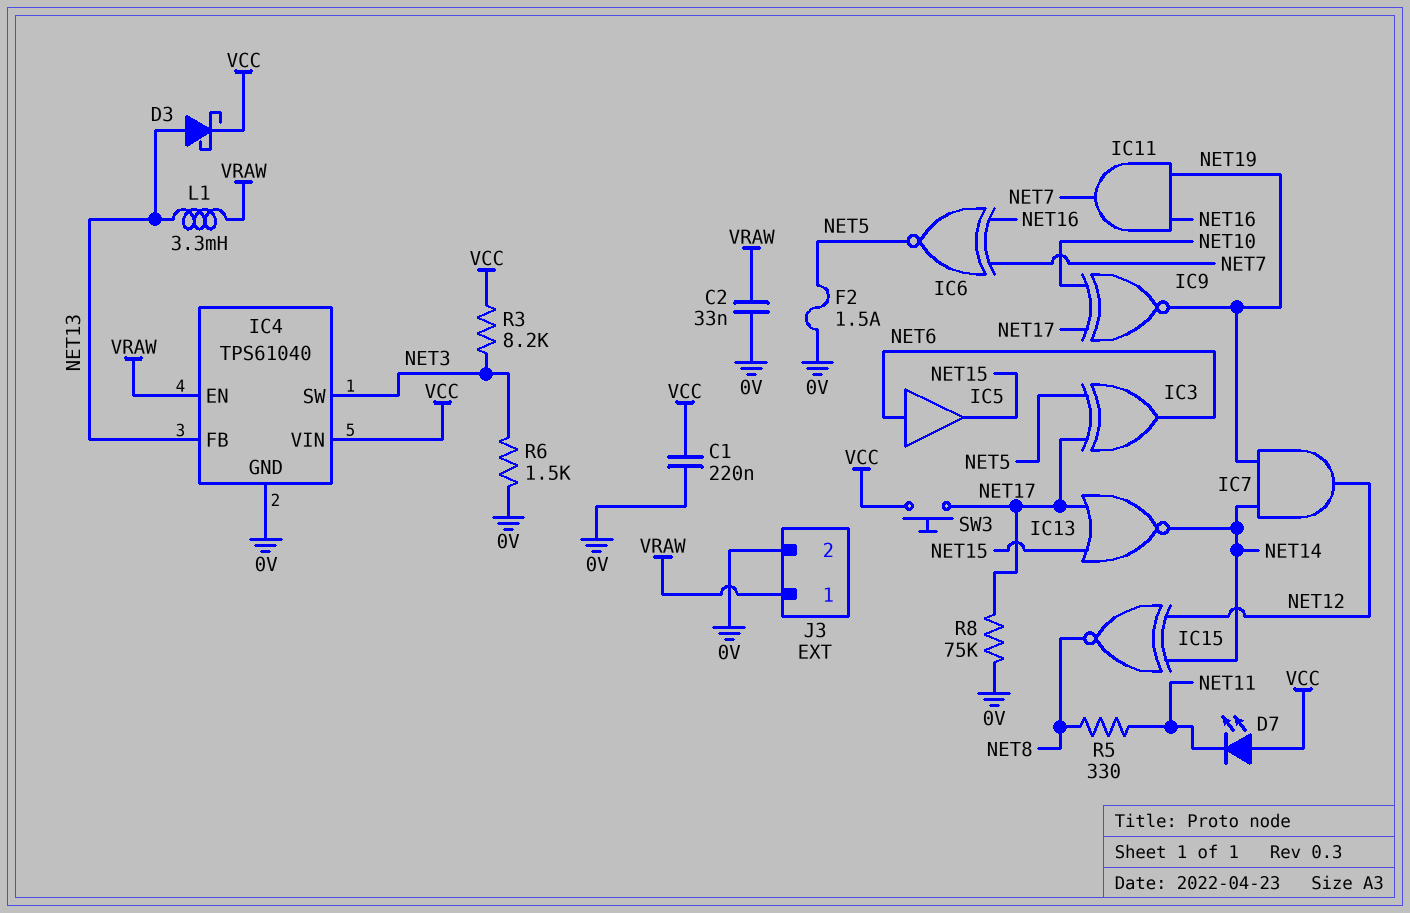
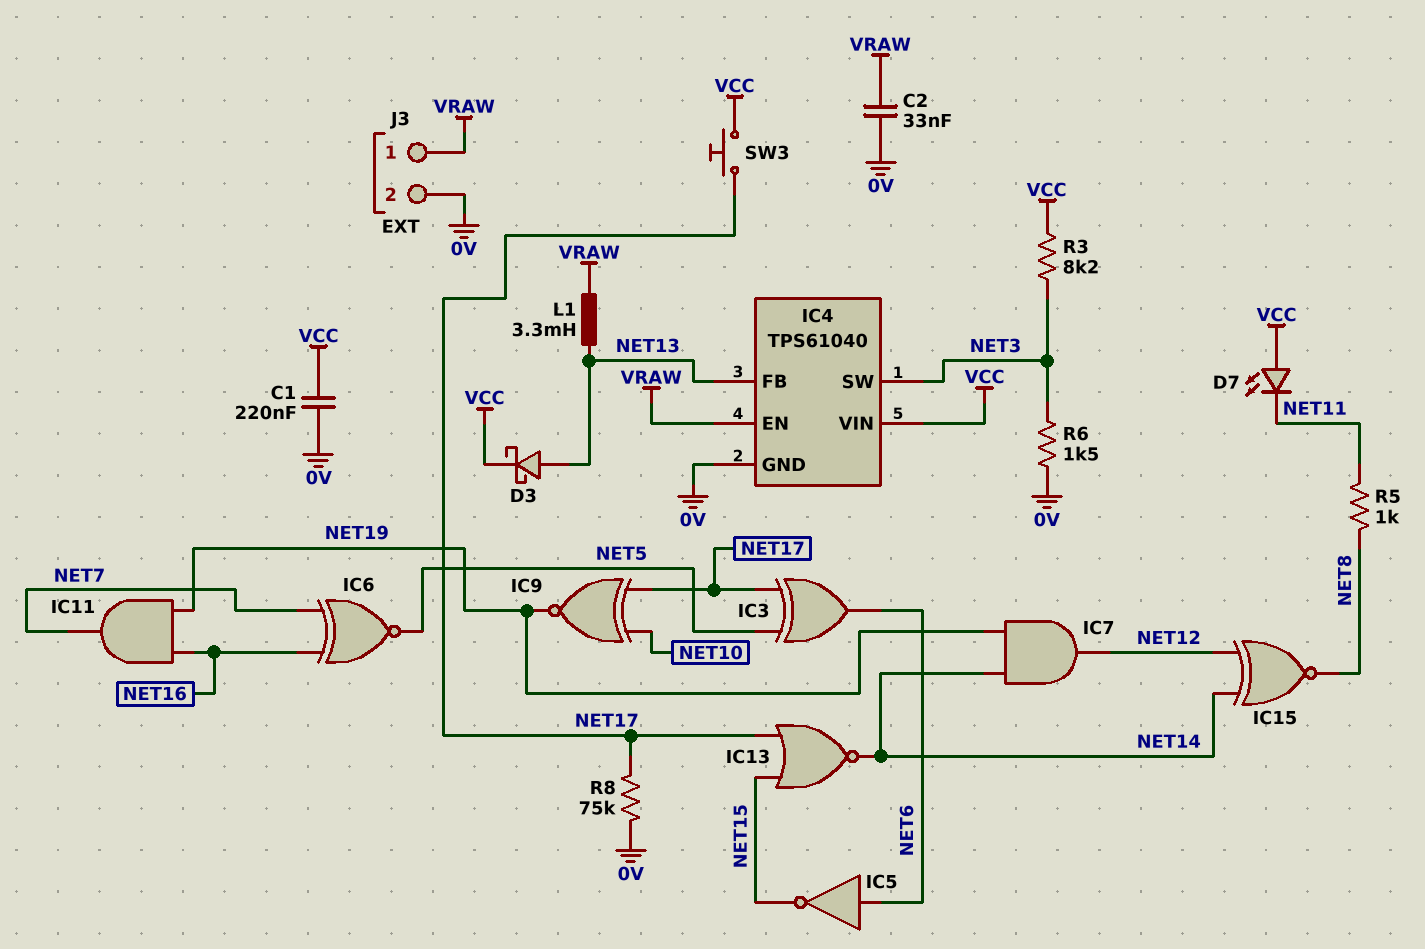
F2: 1.5A (0V, NET5) -> none
IC5: buffer (in NET6, out NET15) -> NOT (in NET6, out NET15)
R5: 330 (NET8, NET11) -> 1k (NET8, NET11)

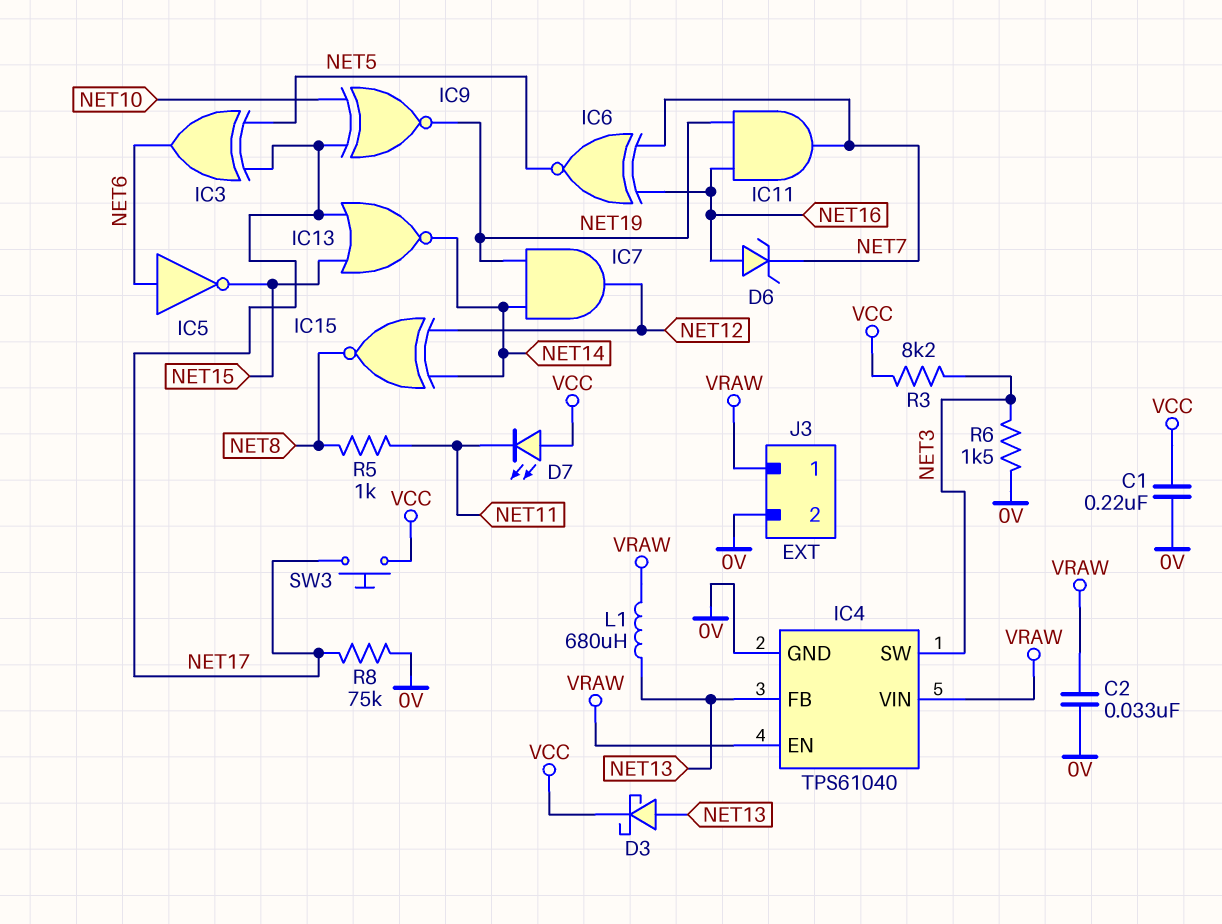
D6: none -> zener (A NET16, K NET7)
IC4 pin VIN: VCC -> VRAW
L1: 3.3mH (NET13, VRAW) -> 680uH (NET13, VRAW)

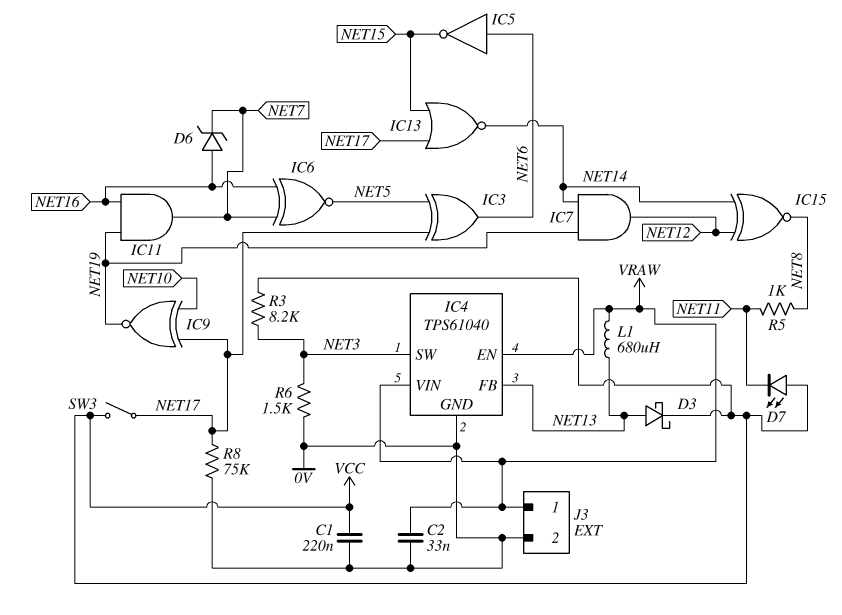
SW3: button (NET17, VCC) -> switch (NET17, VCC)

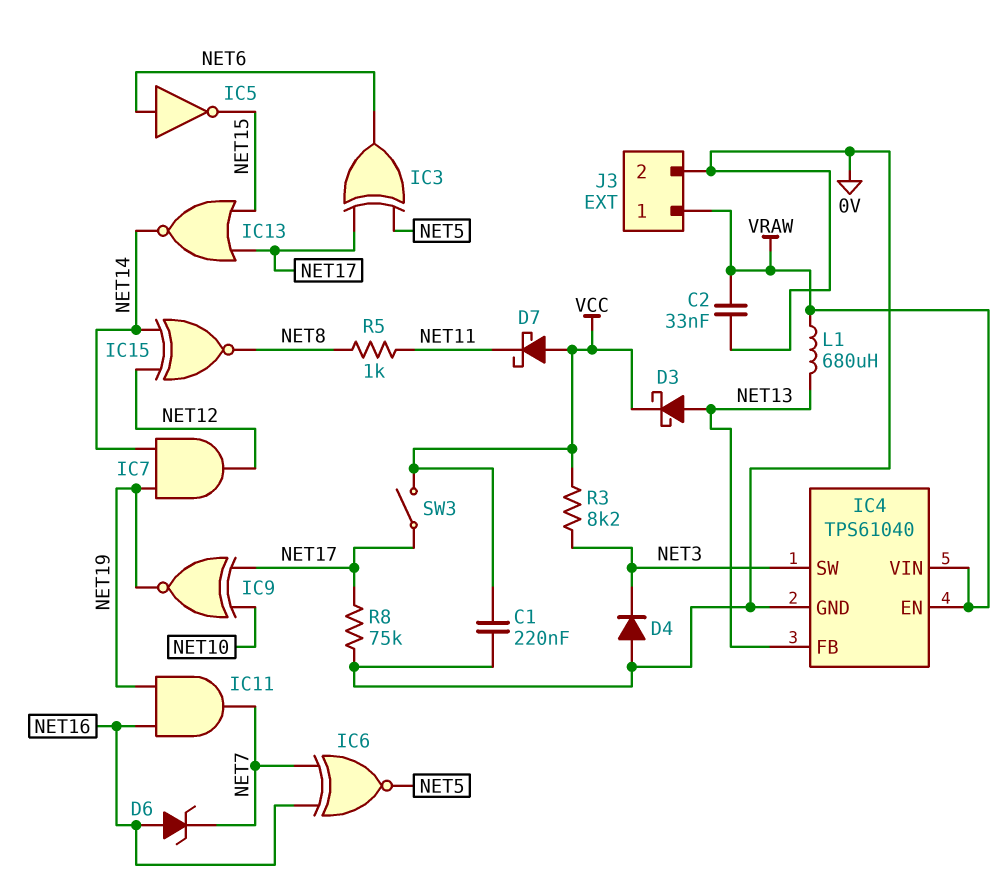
D4: none -> diode (A 0V, K NET3)
D7: LED (A VCC, K NET11) -> schottky (A VCC, K NET11)
R6: 1.5k (0V, NET3) -> none

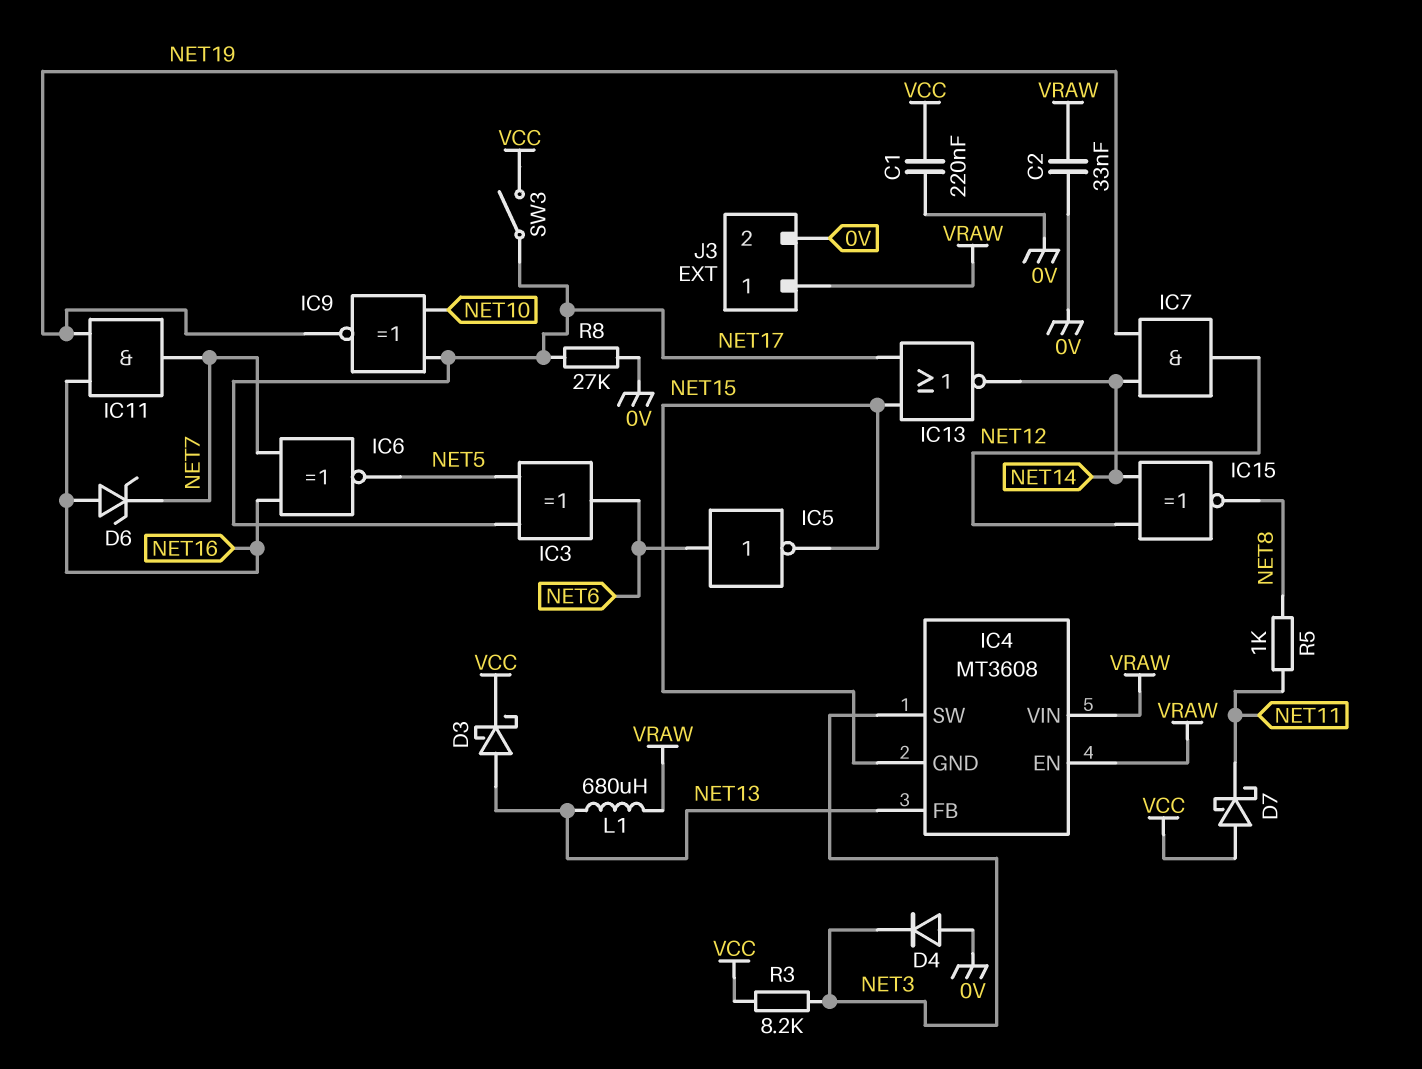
IC4: TPS61040 -> MT3608
IC4 pin GND: 0V -> NET15
R8: 75k (0V, NET17) -> 27k (0V, NET17)

